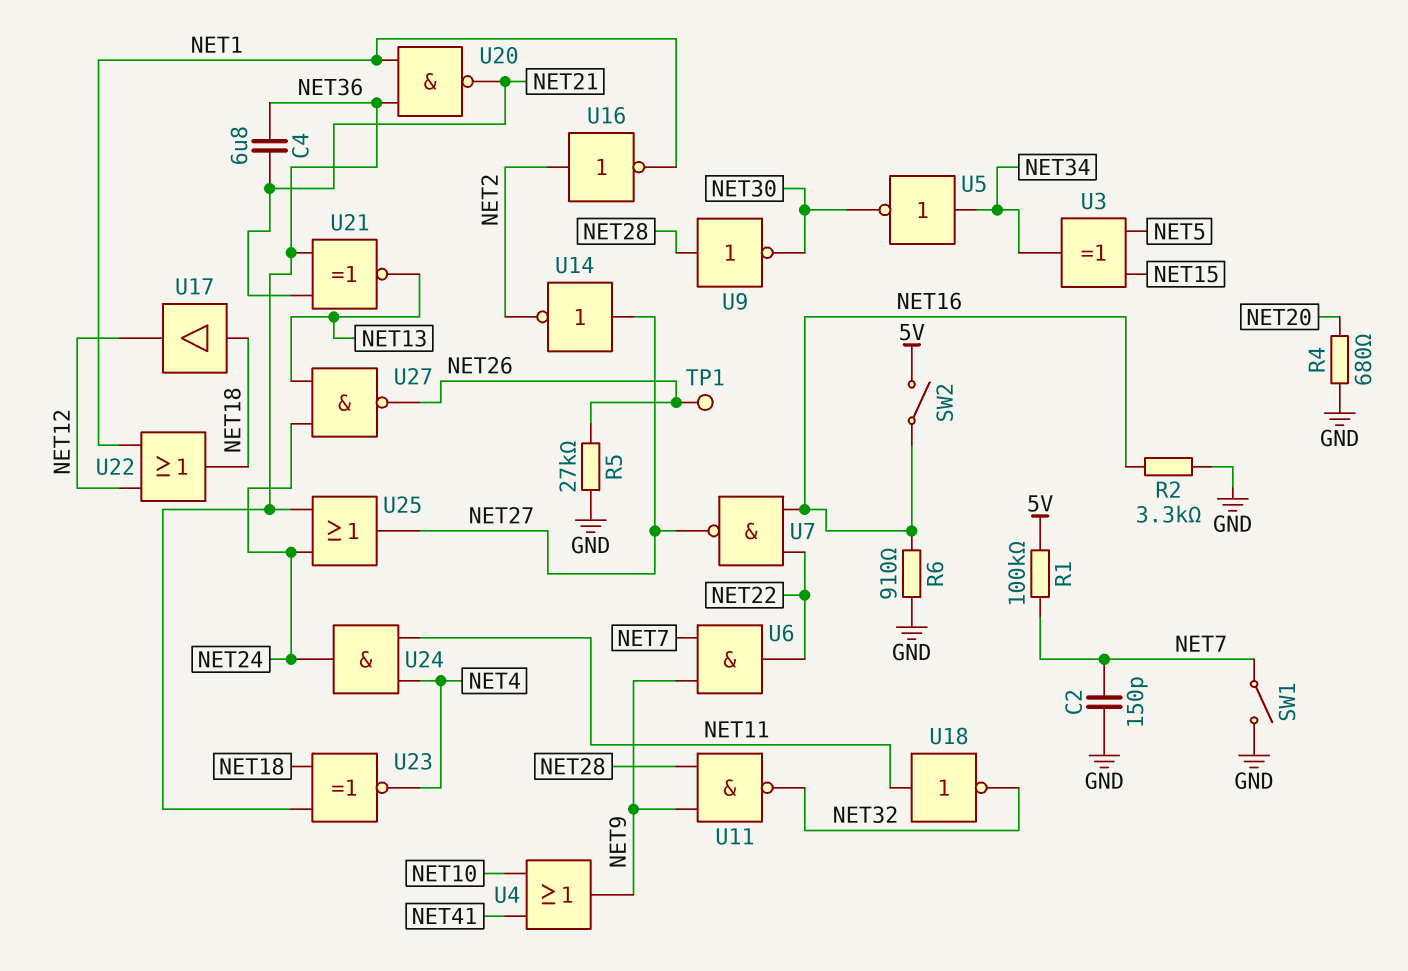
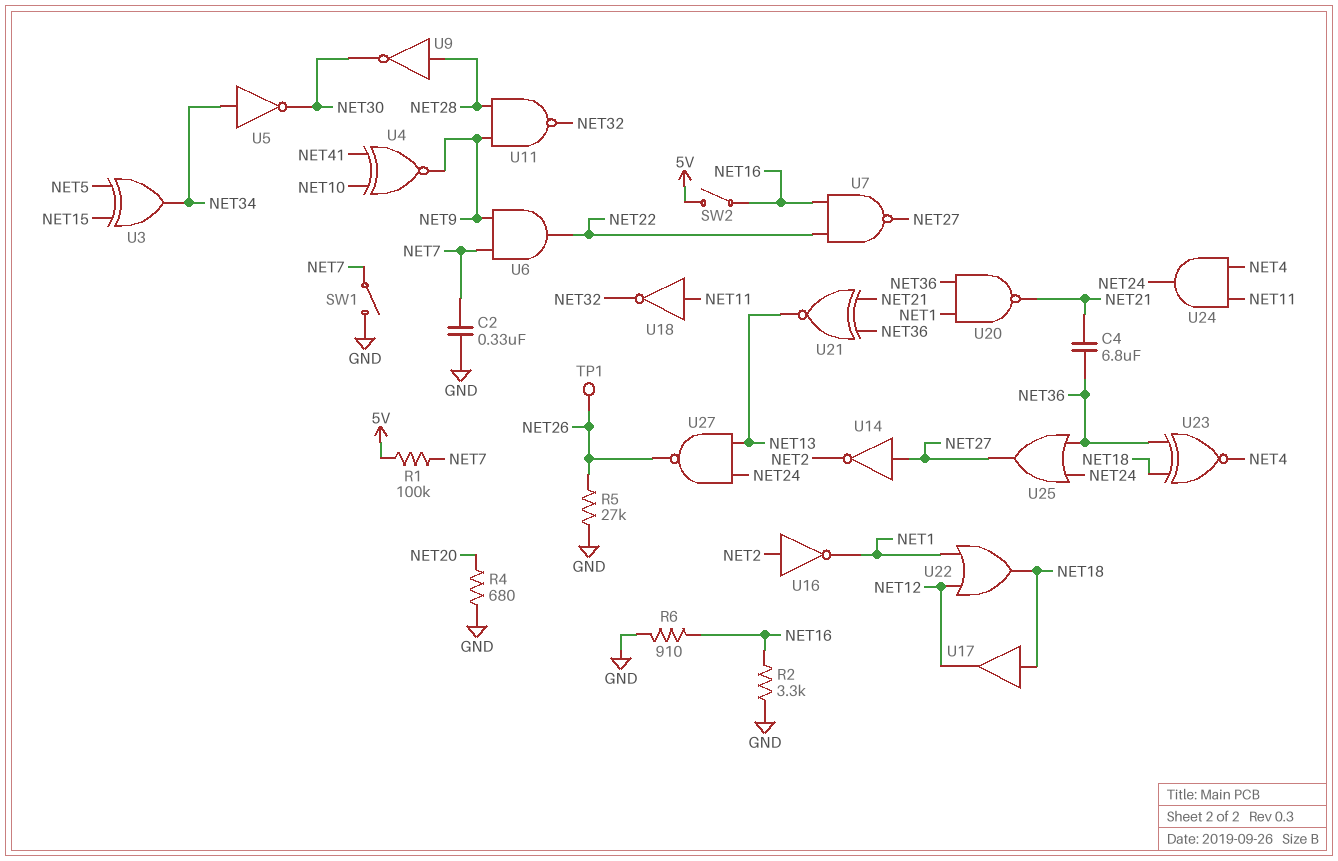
C2: 150pF (GND, NET7) -> 330nF (GND, NET7)
U4: OR (in NET10, in NET41, out NET9) -> XNOR (in NET10, in NET41, out NET9)

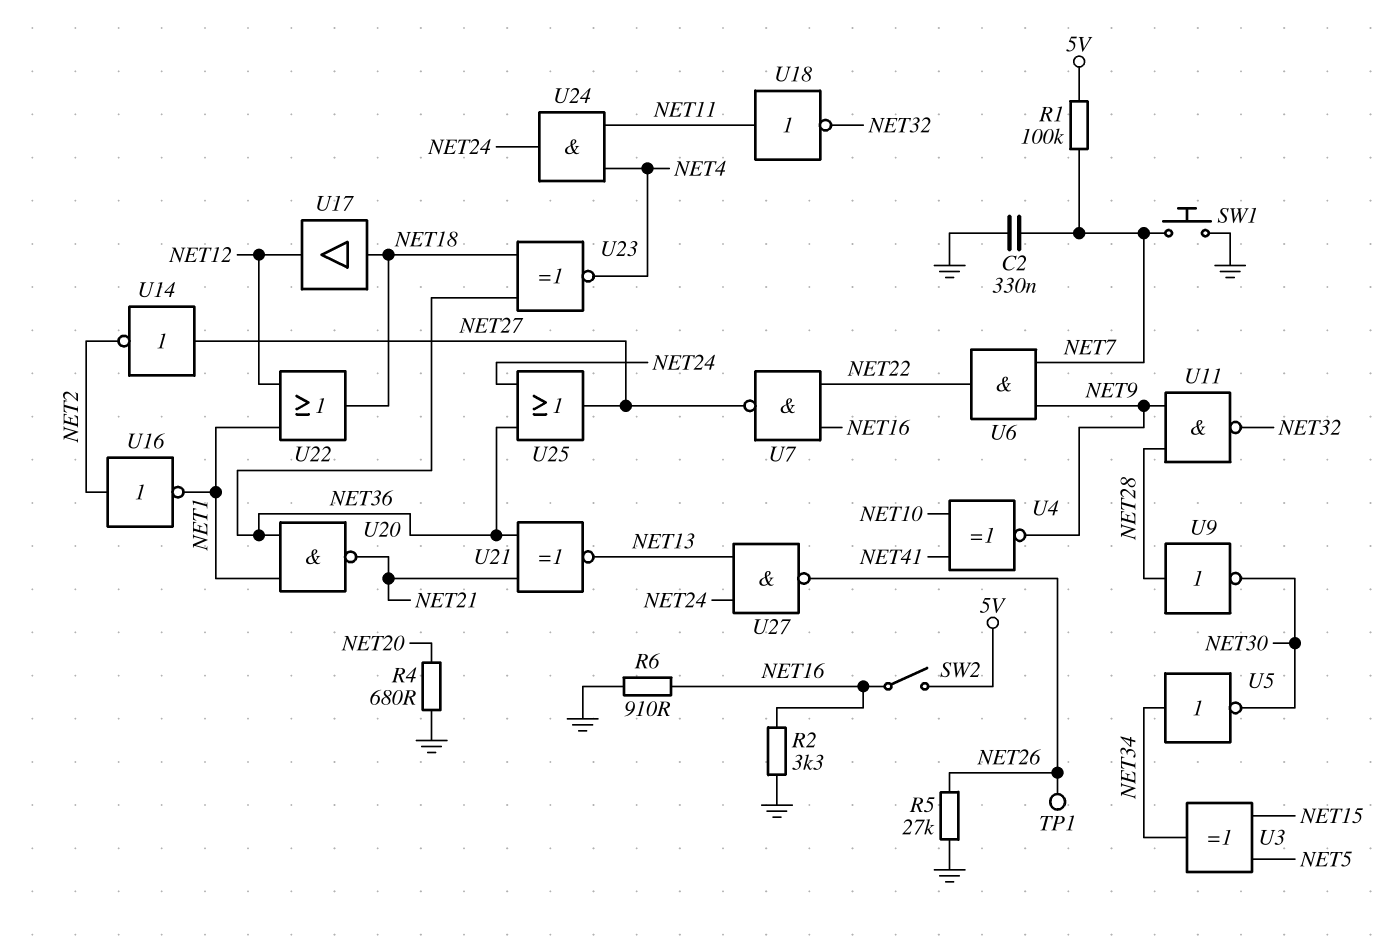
C4: 6.8uF (NET21, NET36) -> none
SW1: switch (GND, NET7) -> button (GND, NET7)

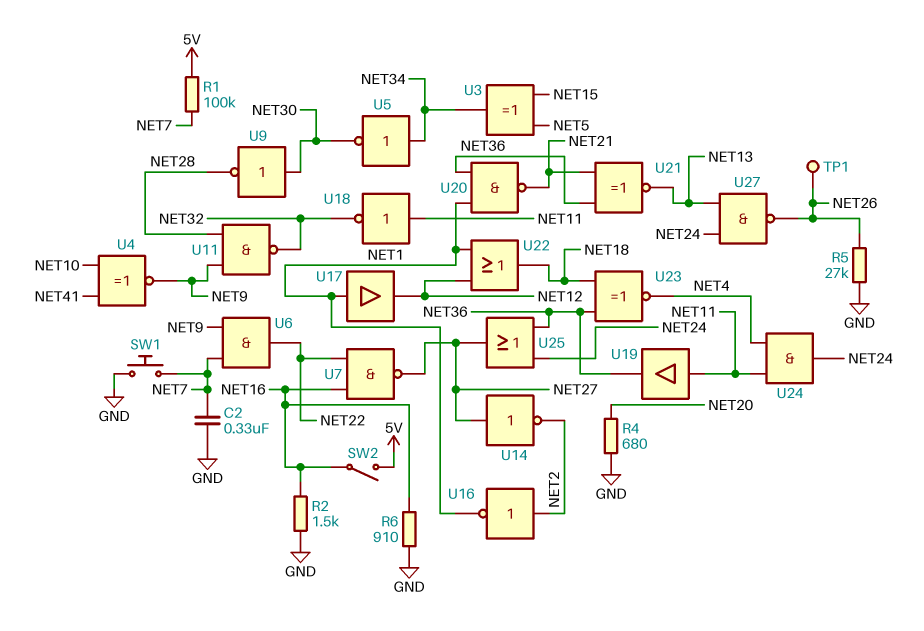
R2: 3.3k (GND, NET16) -> 1.5k (GND, NET16)
U9: NOT (in NET28, out NET30) -> NOT (in NET30, out NET28)
U17: buffer (in NET18, out NET12) -> buffer (in NET1, out NET12)
U19: none -> buffer (in NET11, out NET36)

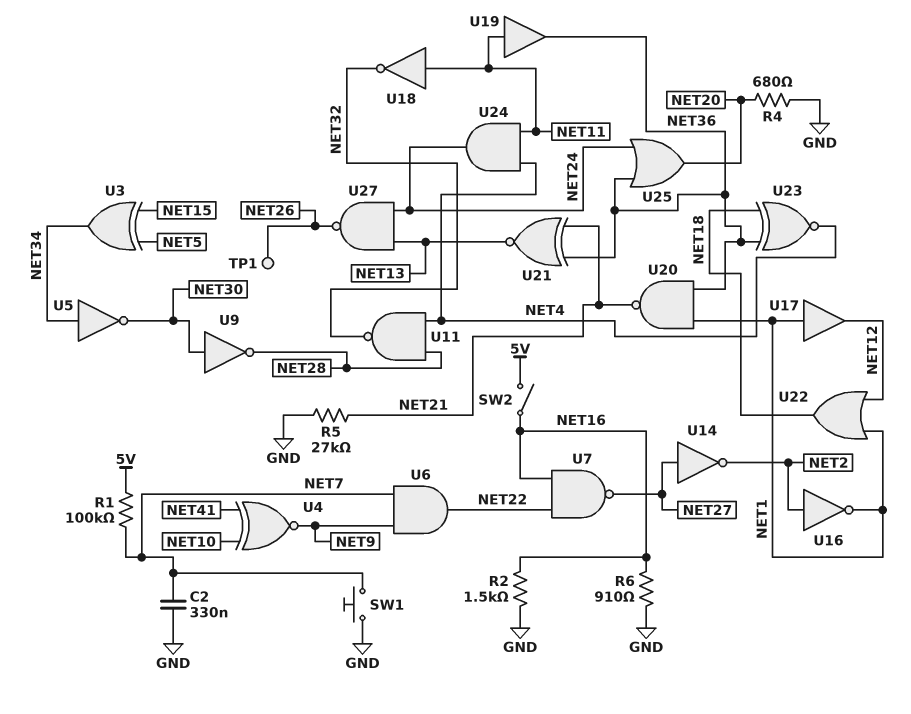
R5: 27k (GND, NET26) -> 27k (GND, NET21)
U11: NAND (in NET9, in NET28, out NET32) -> NAND (in NET4, in NET28, out NET32)
U25: OR (in NET24, in NET36, out NET27) -> OR (in NET24, in NET36, out NET20)

